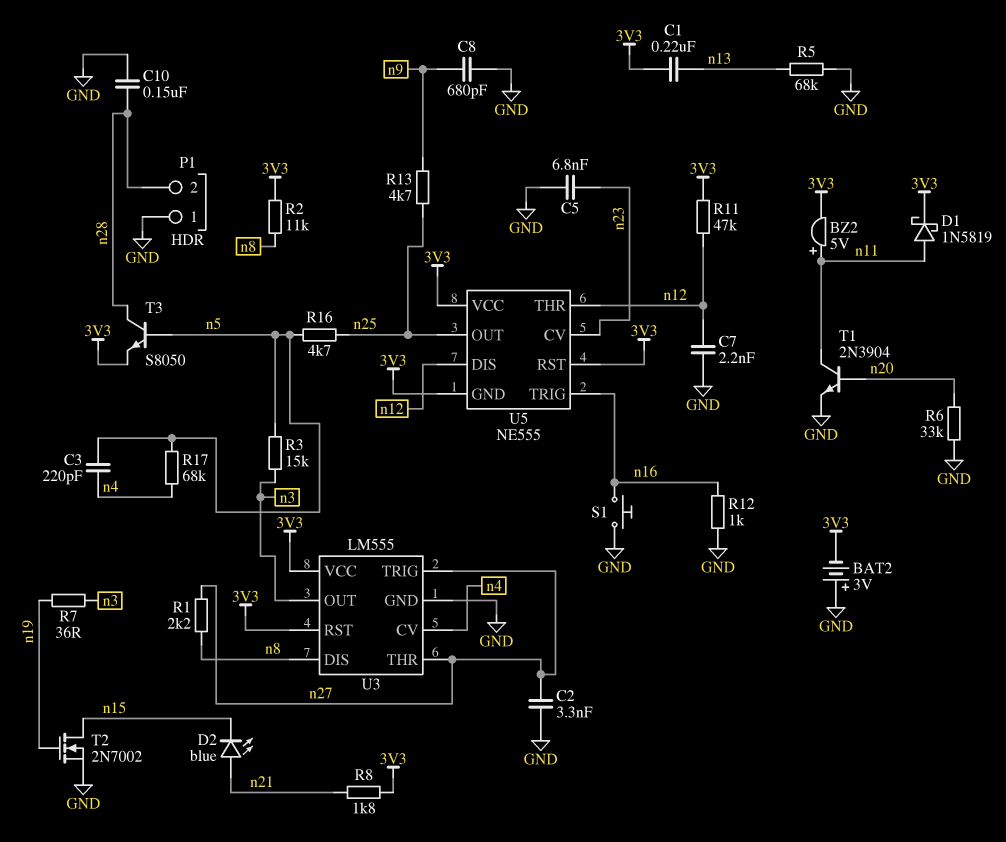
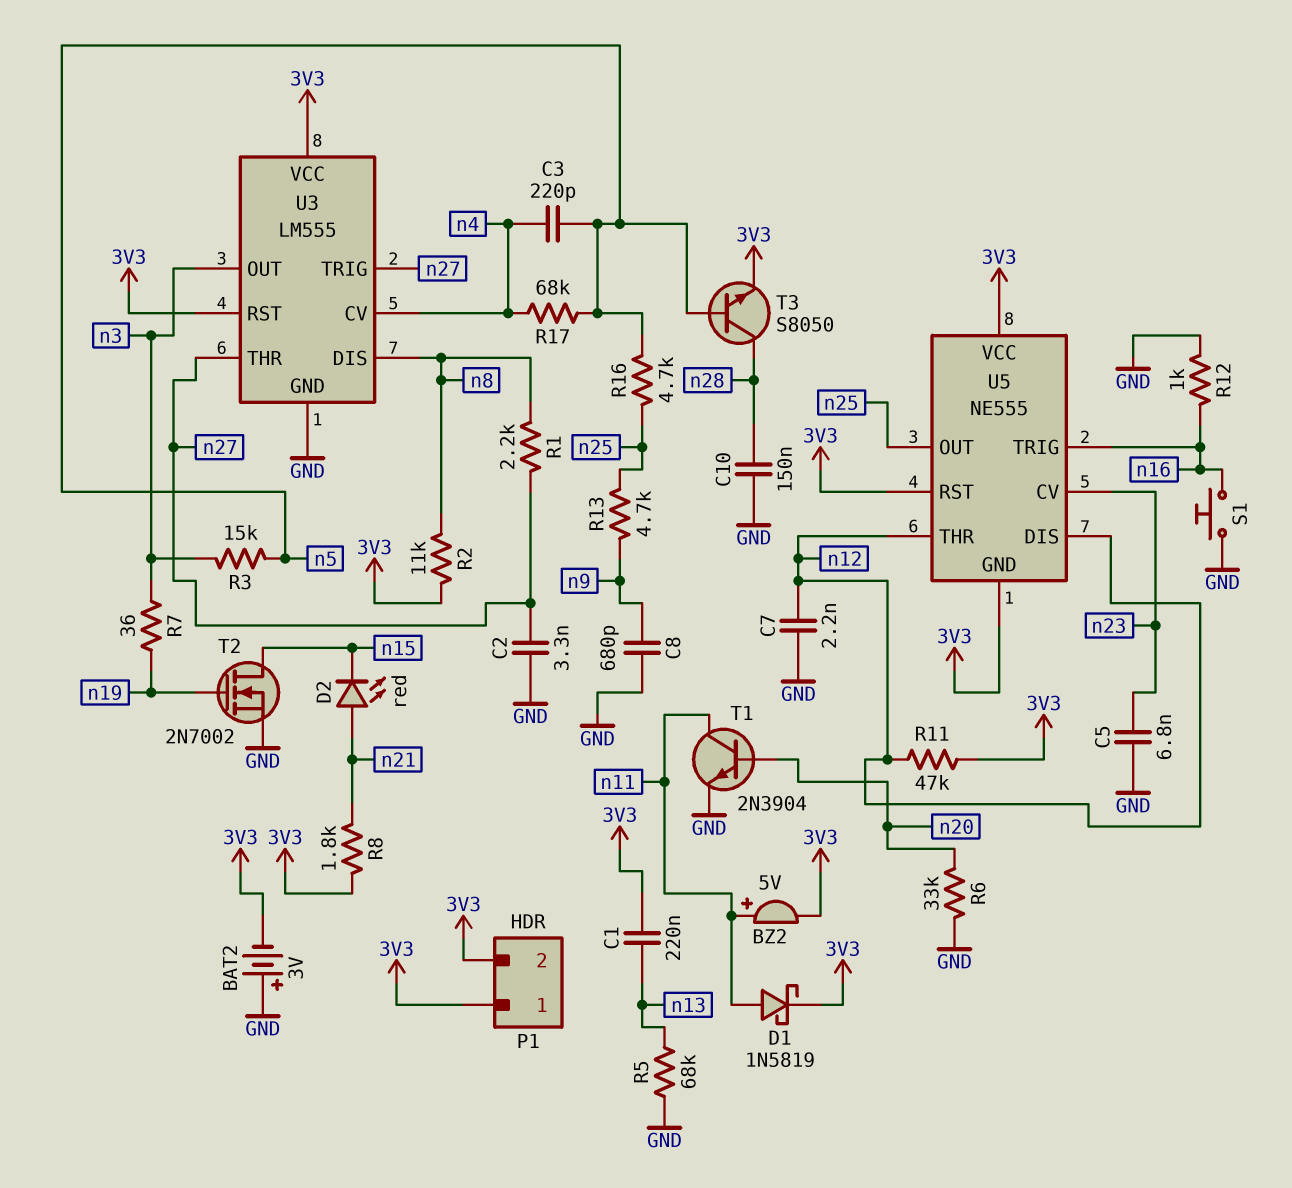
D2: LED blue (A n21, K n15) -> LED red (A n21, K n15)
P1 pin 1: GND -> 3V3
P1 pin 2: n28 -> 3V3

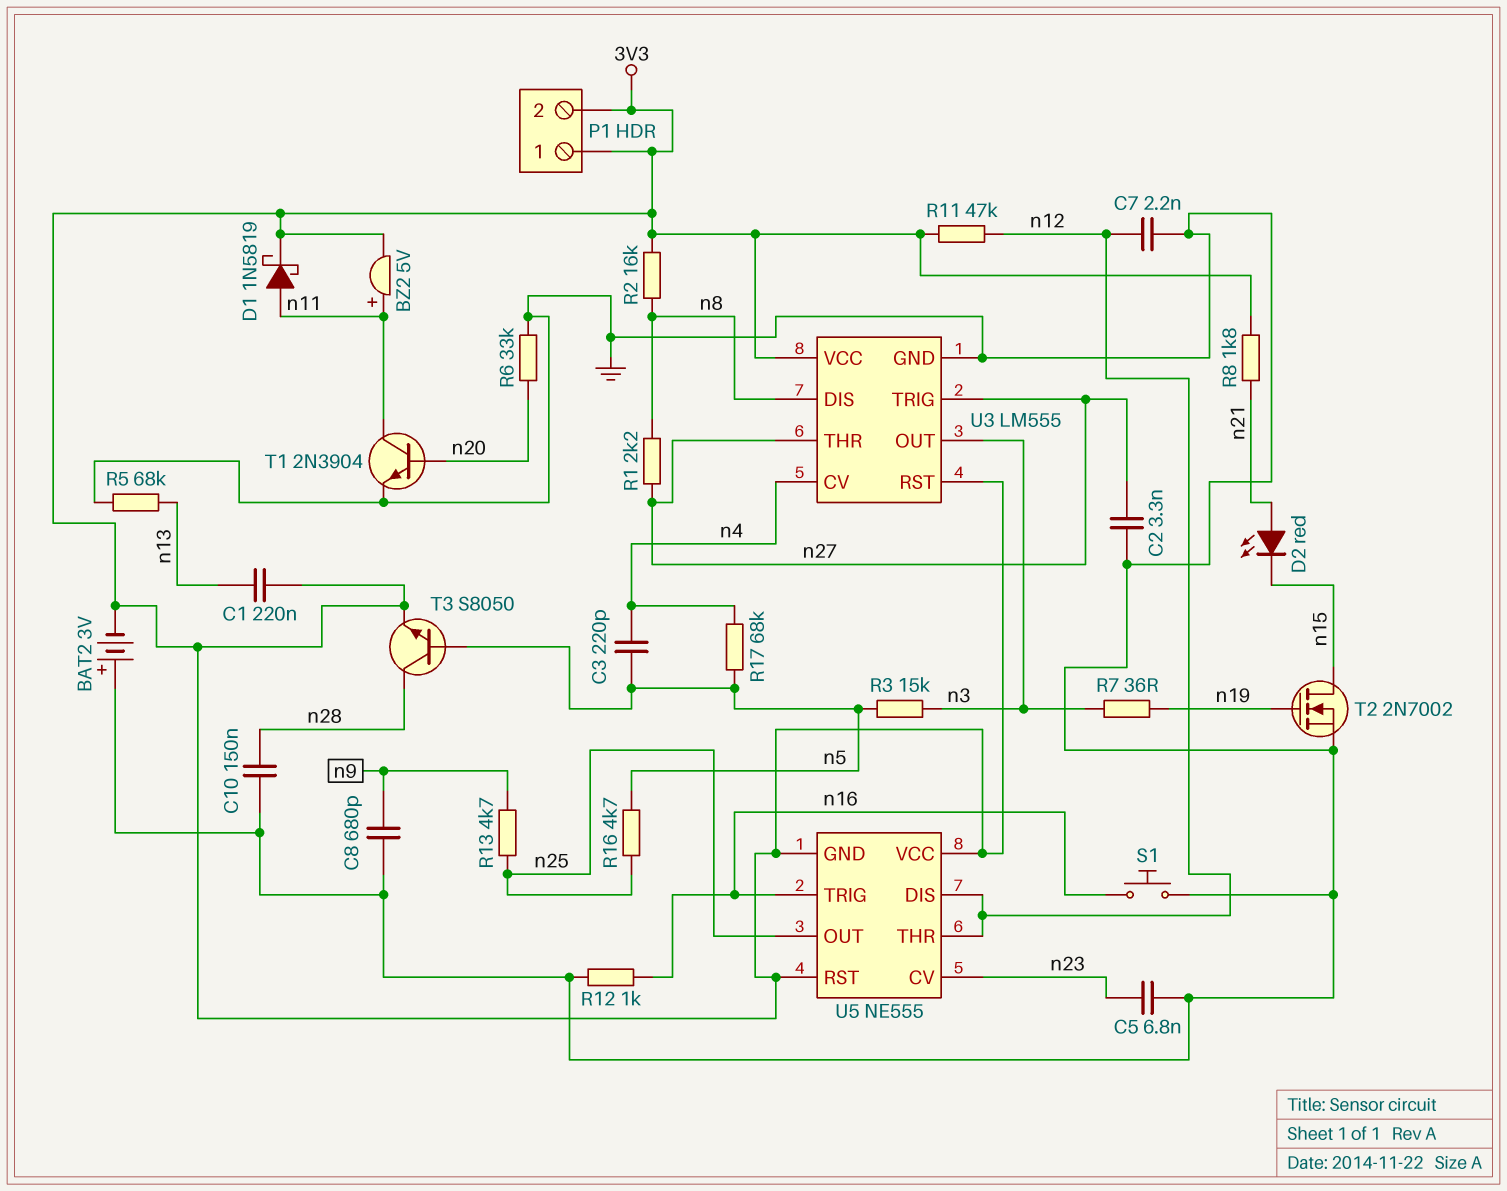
R2: 11k (3V3, n8) -> 16k (3V3, n8)

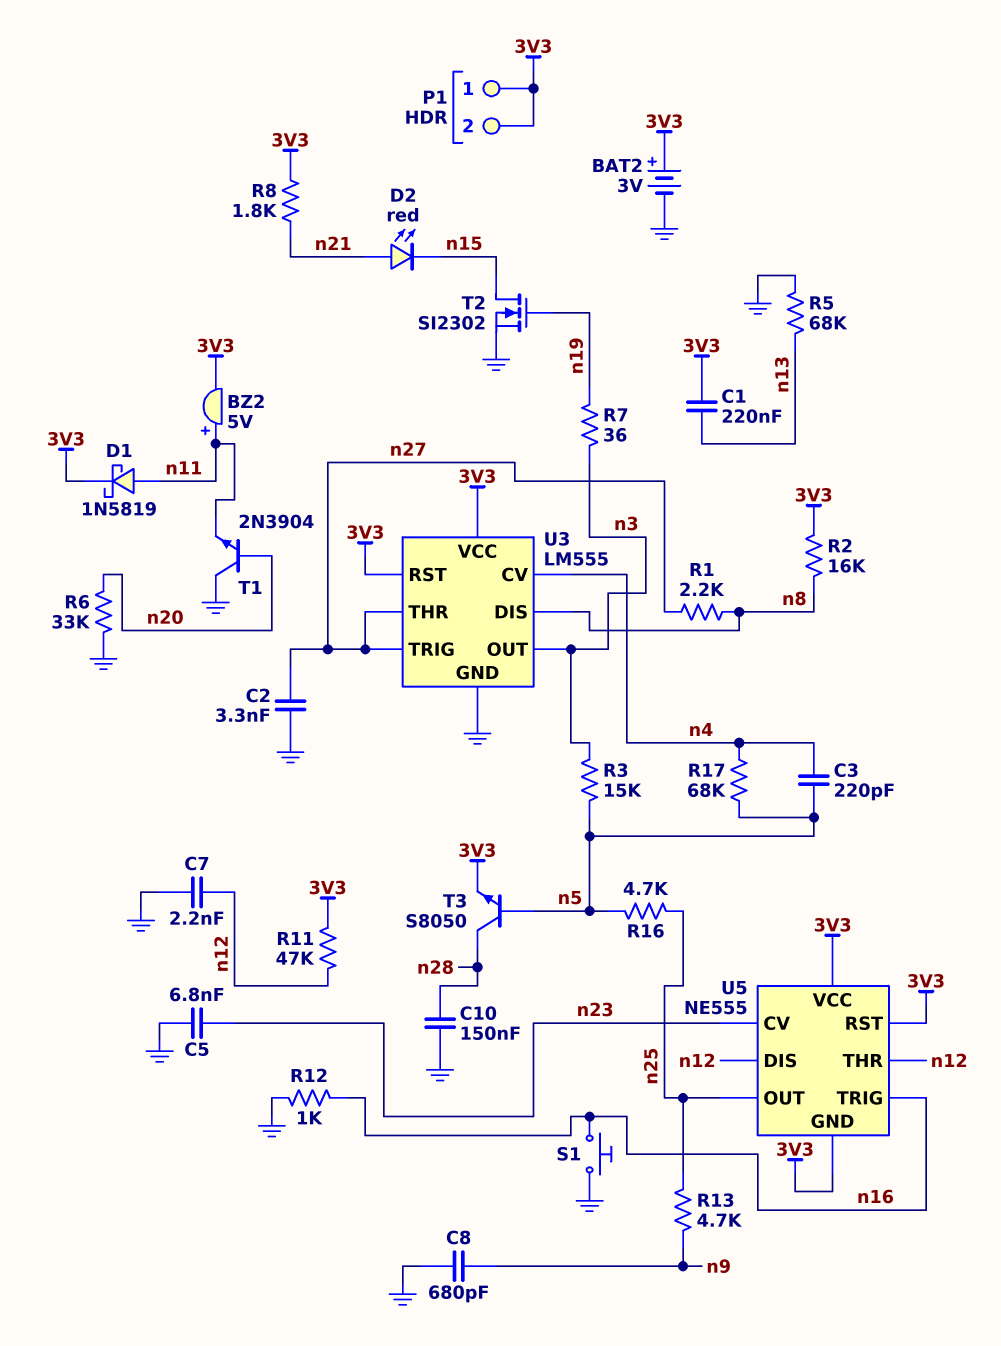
BAT2: 3V (plus GND, minus 3V3) -> 3V (plus 3V3, minus GND)
T1: NPN 2N3904 (B n20, C n11, E GND) -> NPN 2N3904 (B n20, C GND, E n11)
T2: NMOS 2N7002 (G n19, D n15, S GND) -> NMOS SI2302 (G n19, D n15, S GND)

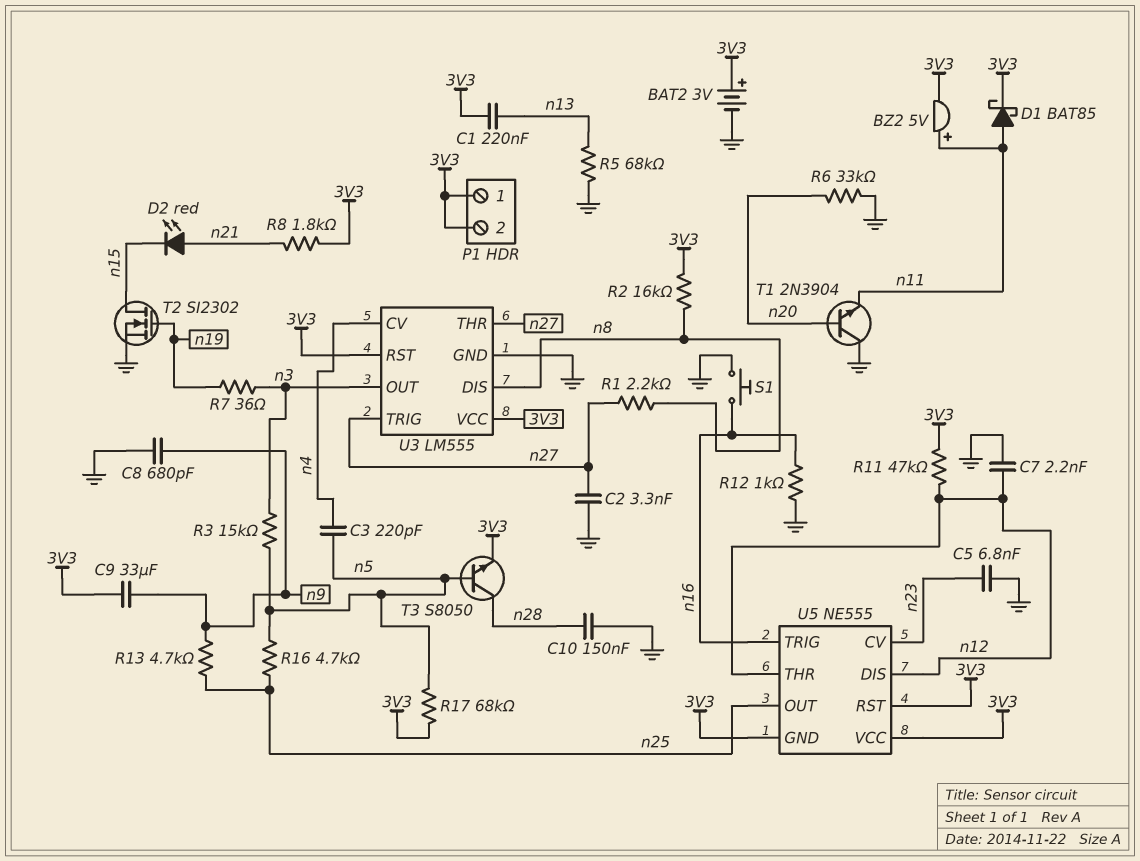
C9: none -> 33uF (3V3, n9)
D1: schottky 1N5819 (A n11, K 3V3) -> schottky BAT85 (A n11, K 3V3)
R17: 68k (n4, n5) -> 68k (3V3, n5)

